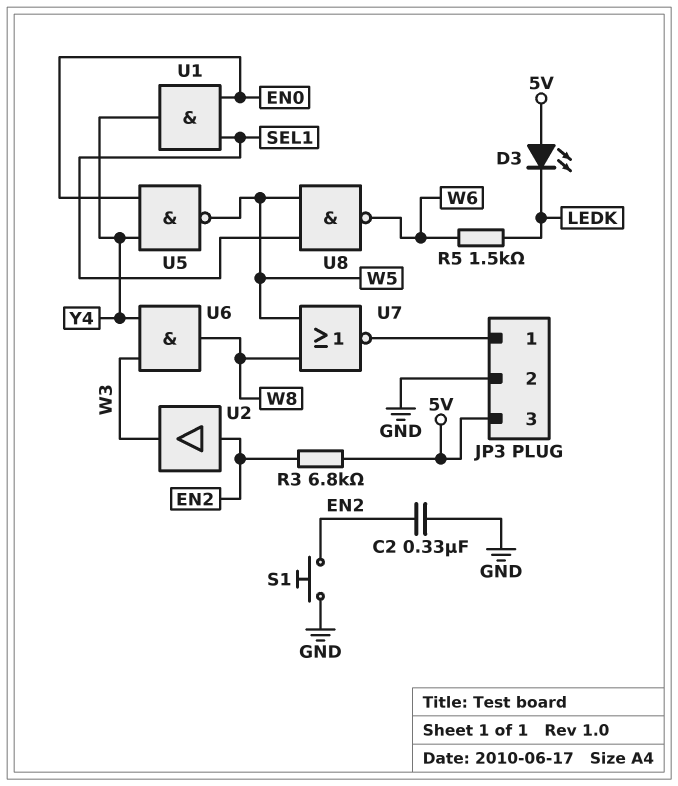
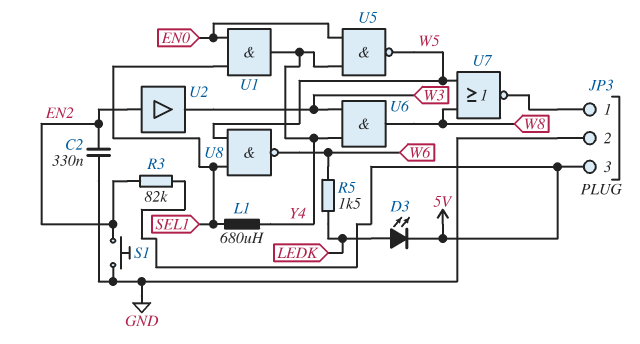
D3: LED (A 5V, K LEDK) -> LED (A LEDK, K 5V)
L1: none -> 680uH (SEL1, Y4)
R3: 6.8k (5V, EN2) -> 82k (5V, EN2)

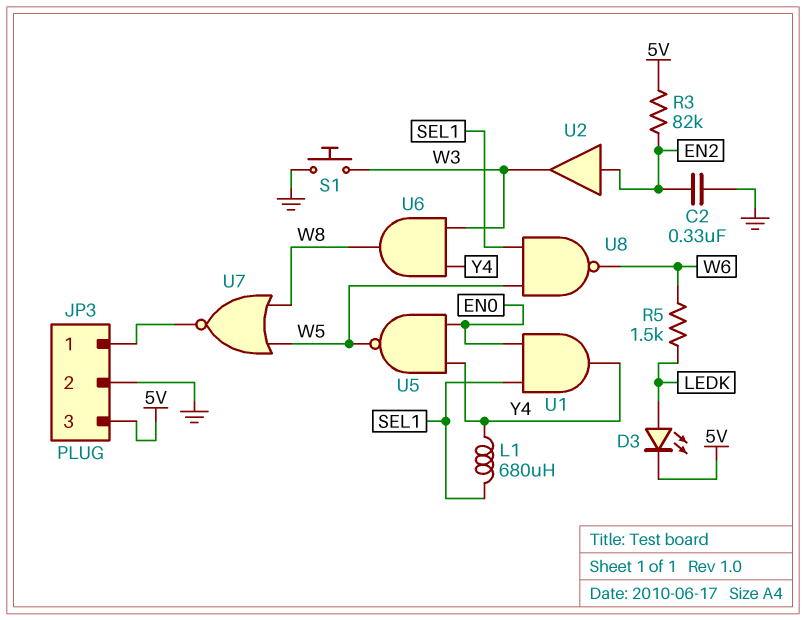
S1: button (EN2, GND) -> button (GND, W3)

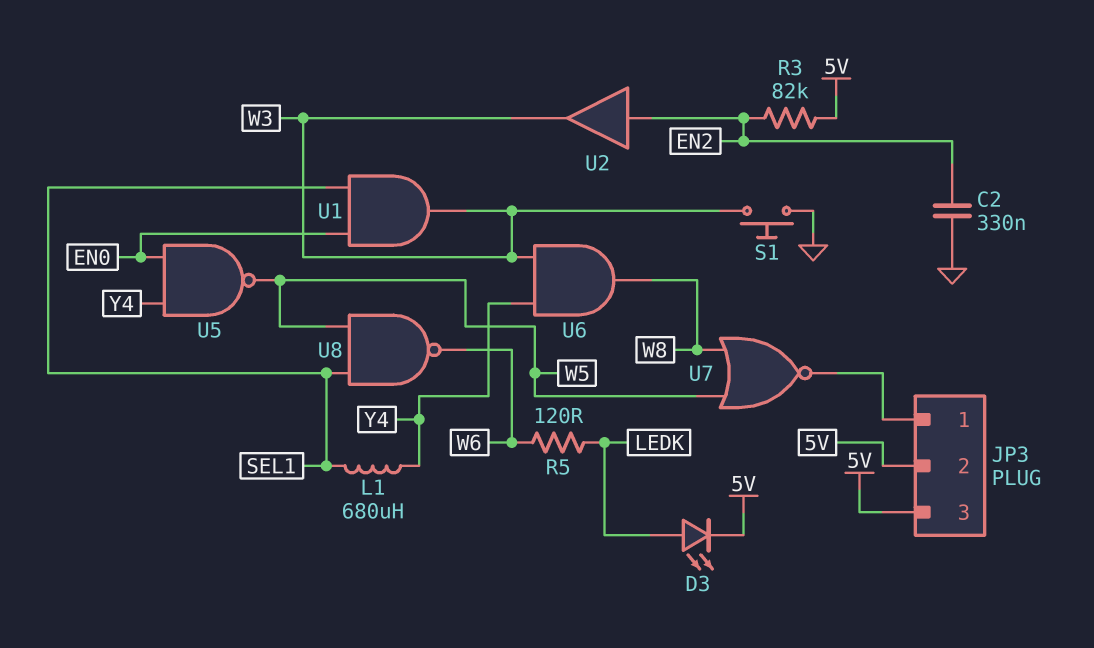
JP3 pin 2: GND -> 5V
R5: 1.5k (LEDK, W6) -> 120 (LEDK, W6)
U1: AND (in EN0, in SEL1, out Y4) -> AND (in EN0, in SEL1, out W3)

